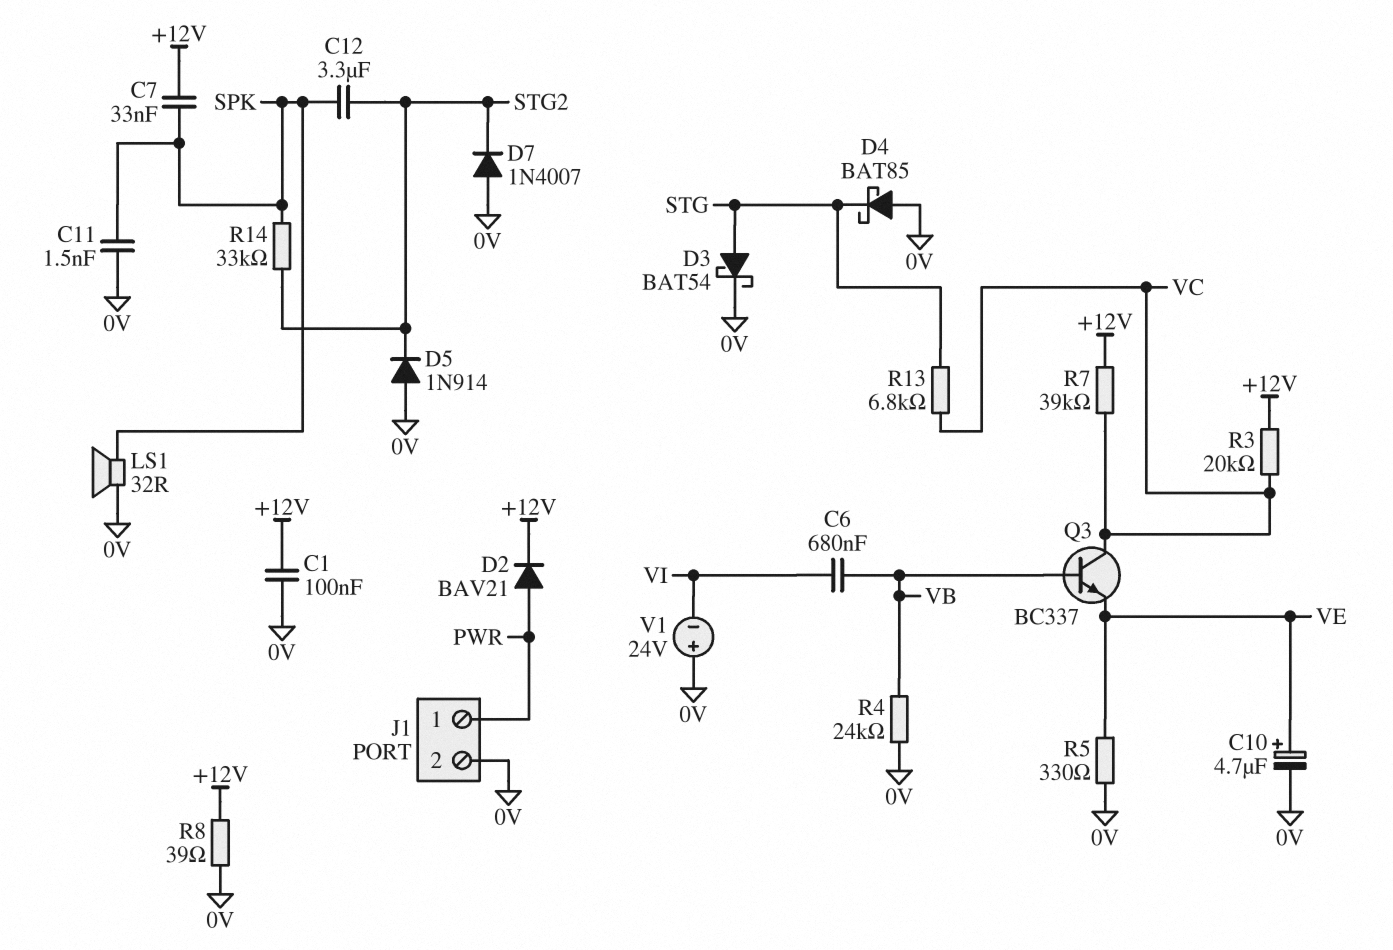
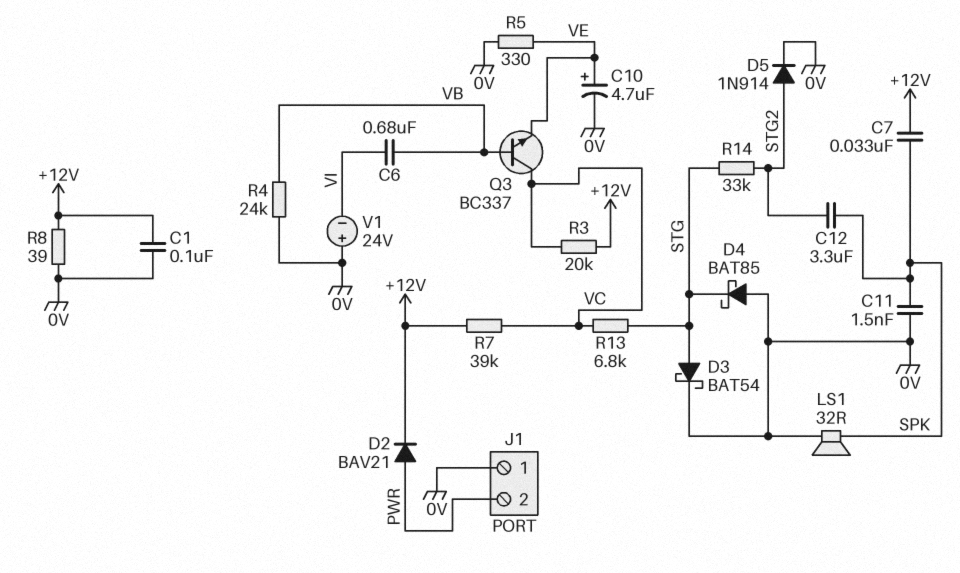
D5: diode 1N914 (A 0V, K STG2) -> diode 1N914 (A STG2, K 0V)
D7: diode 1N4007 (A 0V, K STG2) -> none
J1 pin 1: PWR -> 0V
J1 pin 2: 0V -> PWR
R14: 33k (SPK, STG2) -> 33k (STG, STG2)

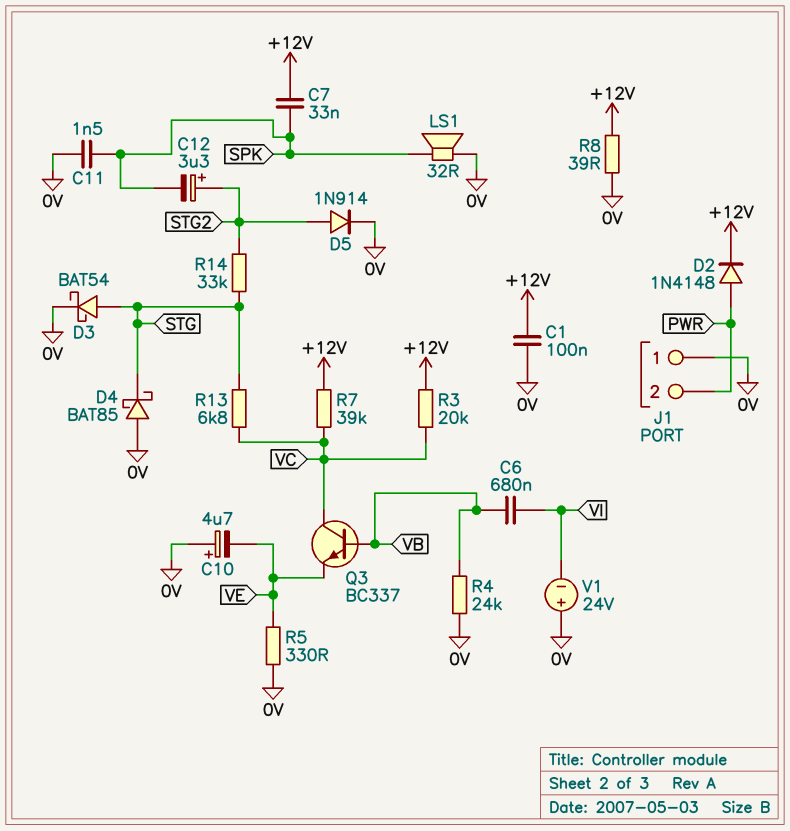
C10: 4.7uF (plus VE, minus 0V) -> 4.7uF (plus 0V, minus VE)
C12: 3.3uF (SPK, STG2) -> 3.3uF (plus STG2, minus SPK)
D2: diode BAV21 (A PWR, K +12V) -> diode 1N4148 (A PWR, K +12V)

